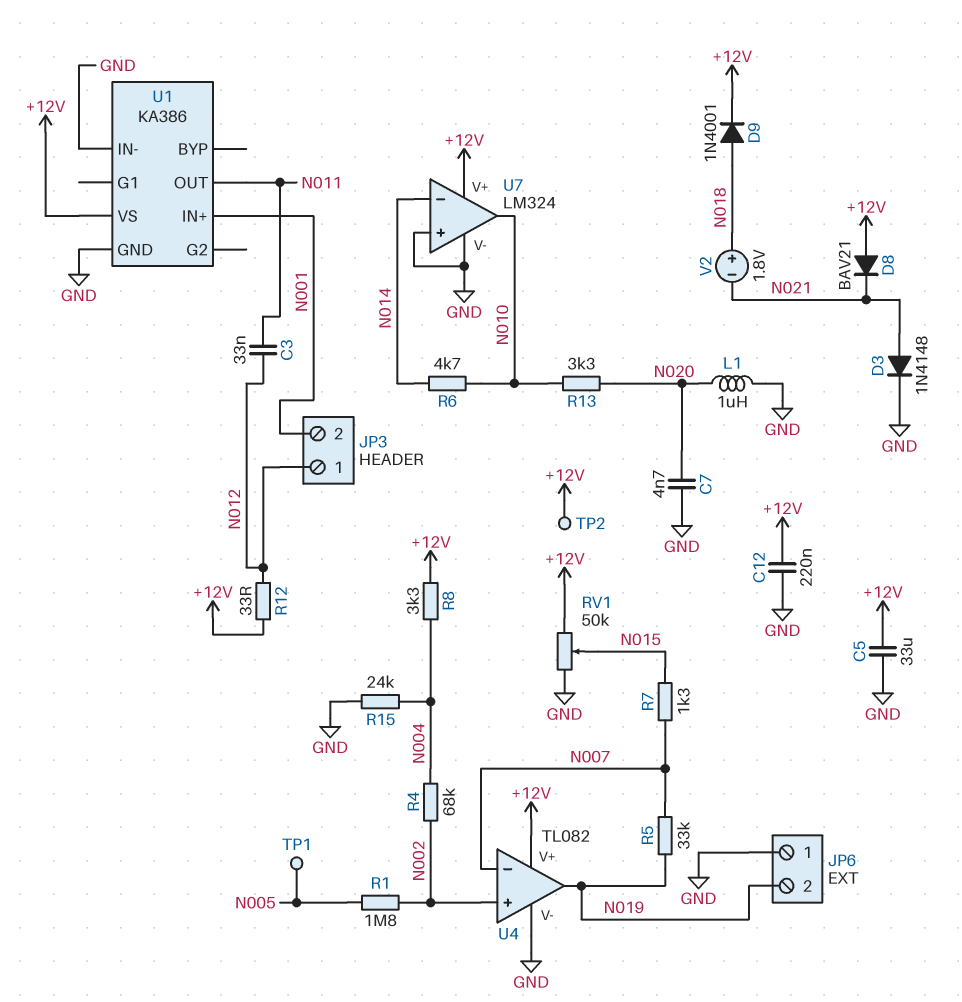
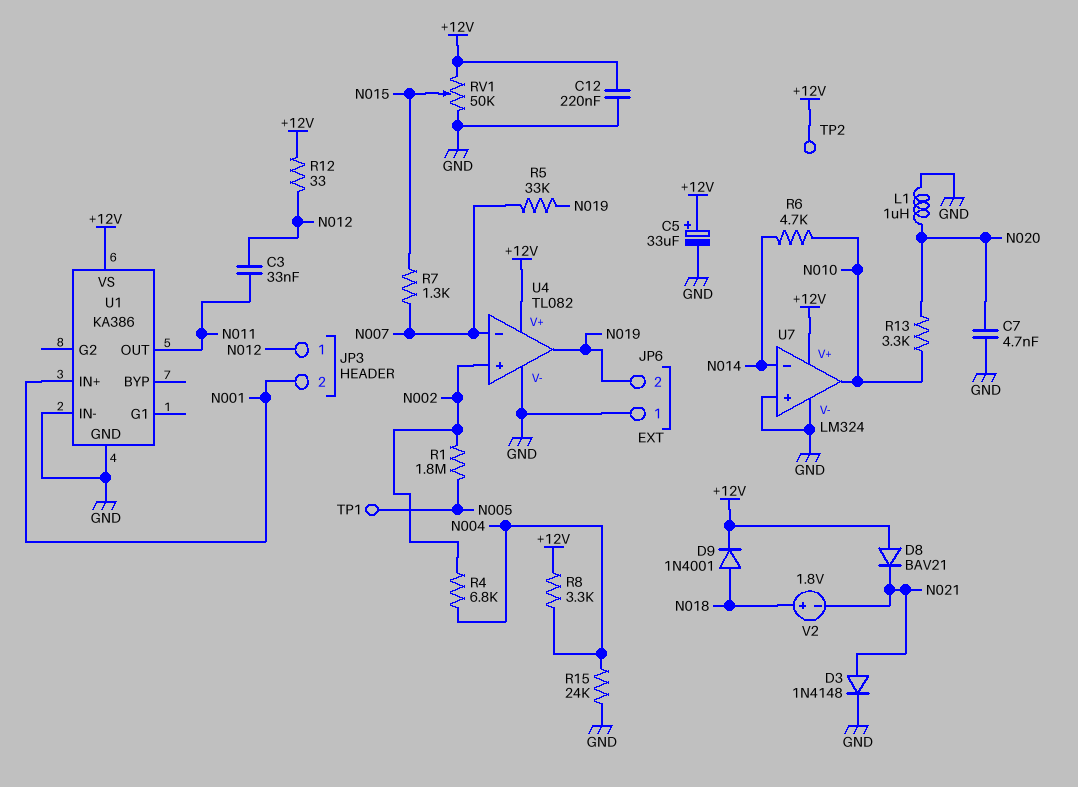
C5: 33uF (+12V, GND) -> 33uF (plus +12V, minus GND)
R4: 68k (N002, N004) -> 6.8k (N002, N004)

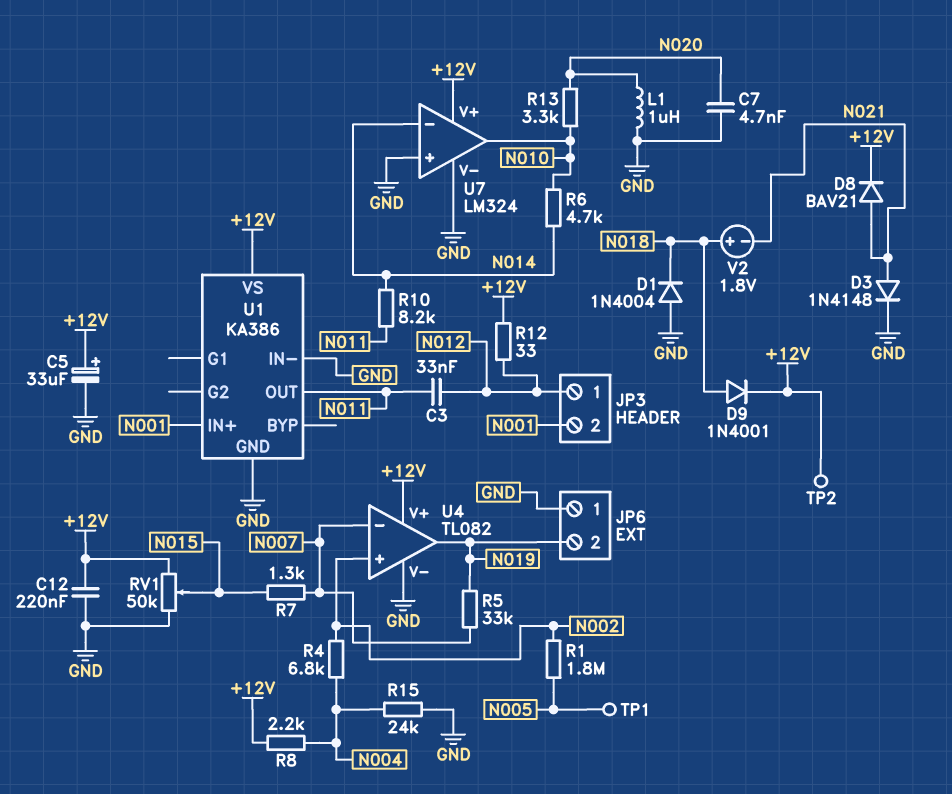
D1: none -> diode 1N4004 (A GND, K N018)
D8: diode BAV21 (A +12V, K N021) -> diode BAV21 (A N021, K +12V)
R8: 3.3k (+12V, N004) -> 2.2k (+12V, N004)
R10: none -> 8.2k (N011, N014)

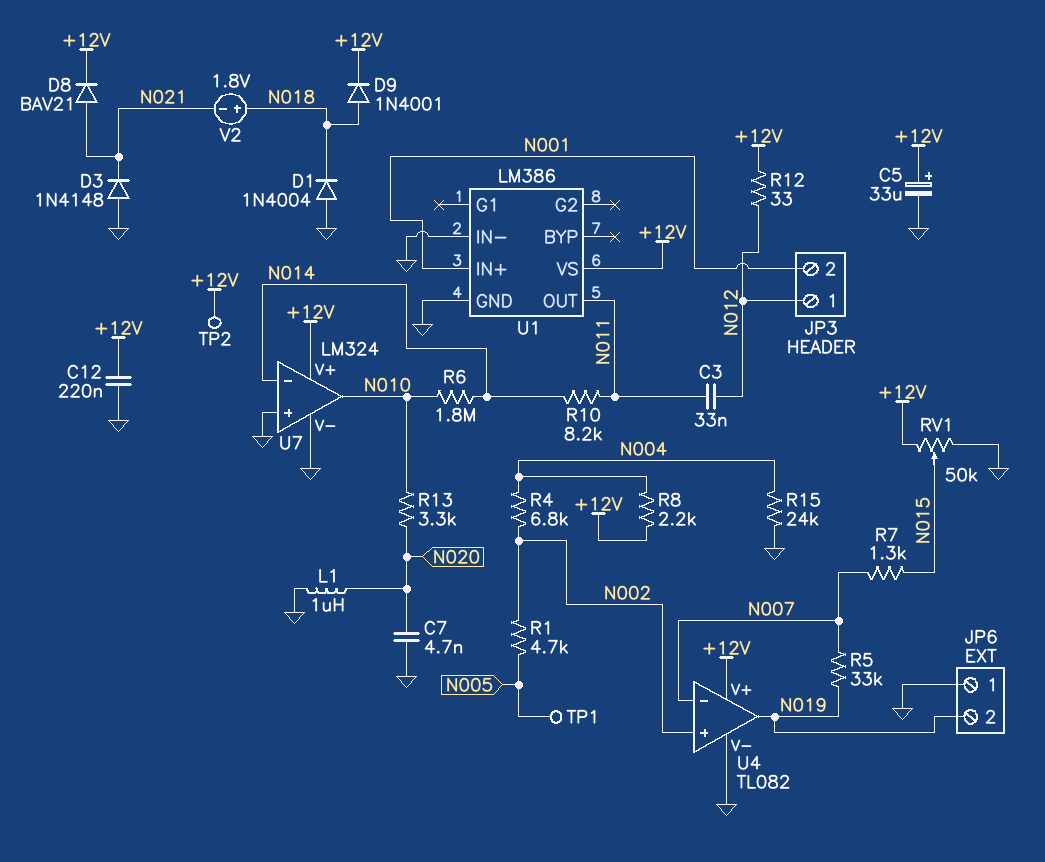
D3: diode 1N4148 (A N021, K GND) -> diode 1N4148 (A GND, K N021)
R1: 1.8M (N002, N005) -> 4.7k (N002, N005)
R6: 4.7k (N010, N014) -> 1.8M (N010, N014)
U1: KA386 -> LM386

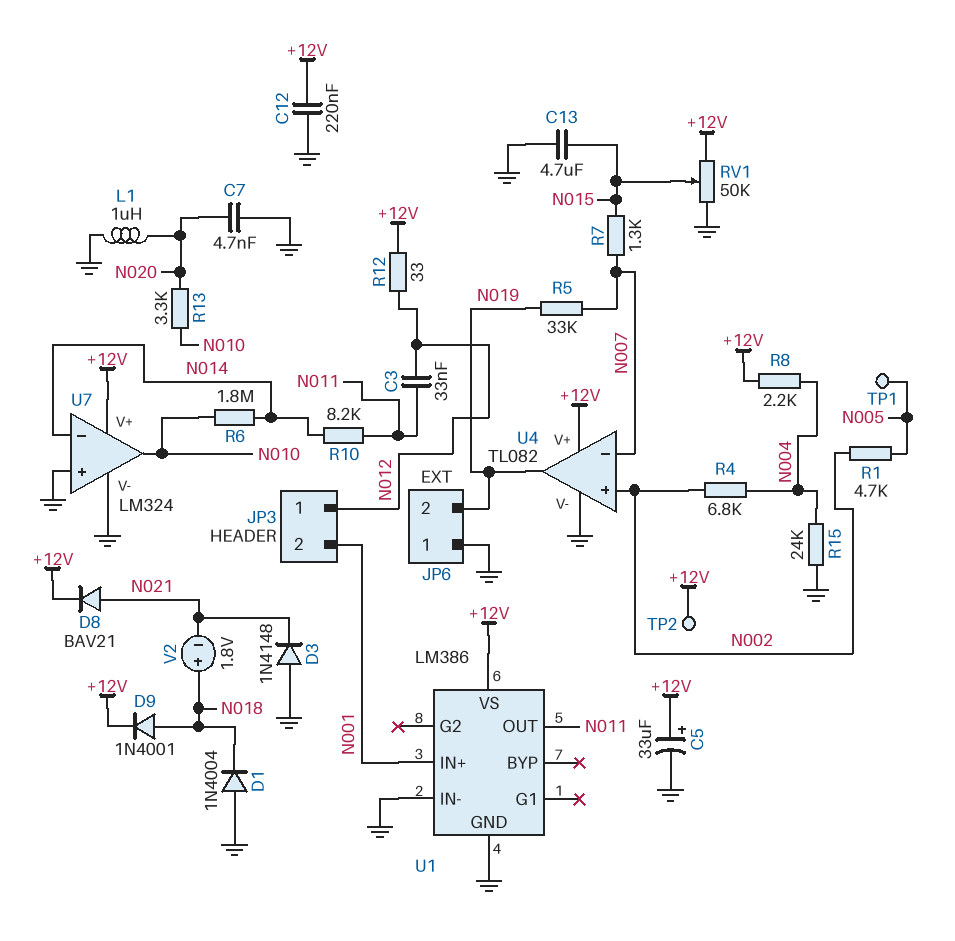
C13: none -> 4.7uF (GND, N015)

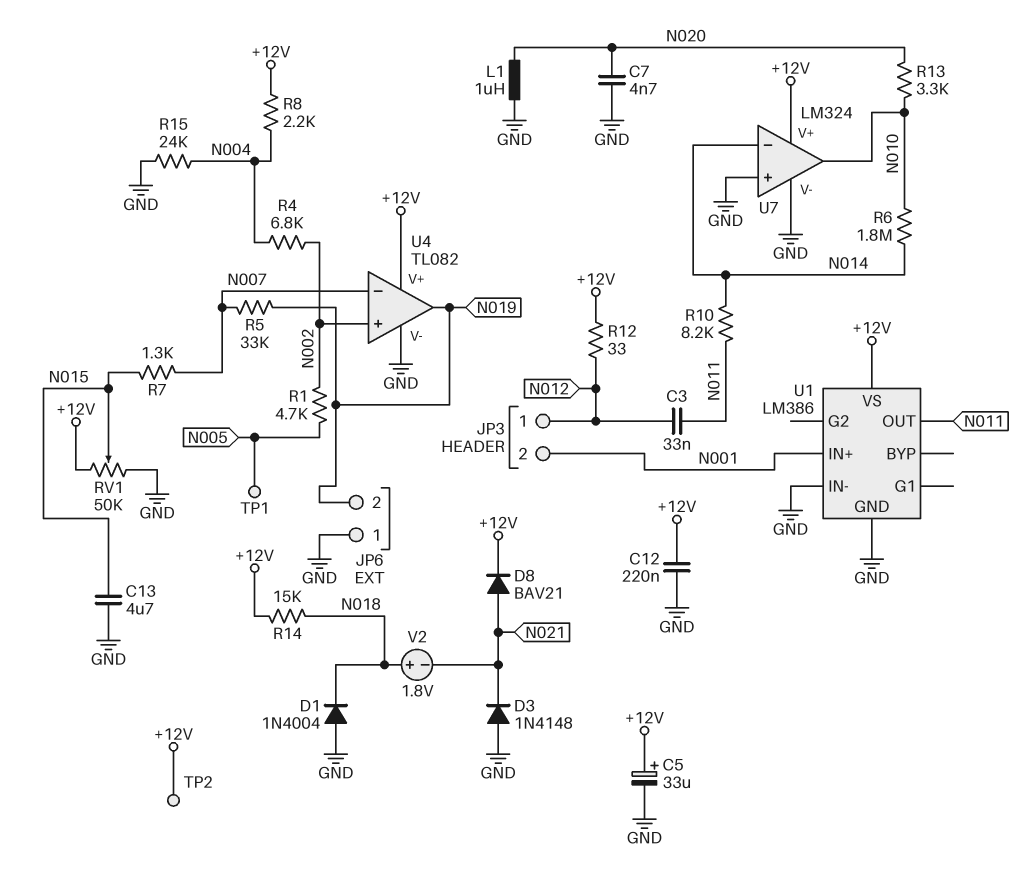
D9: diode 1N4001 (A N018, K +12V) -> none
R14: none -> 15k (+12V, N018)

